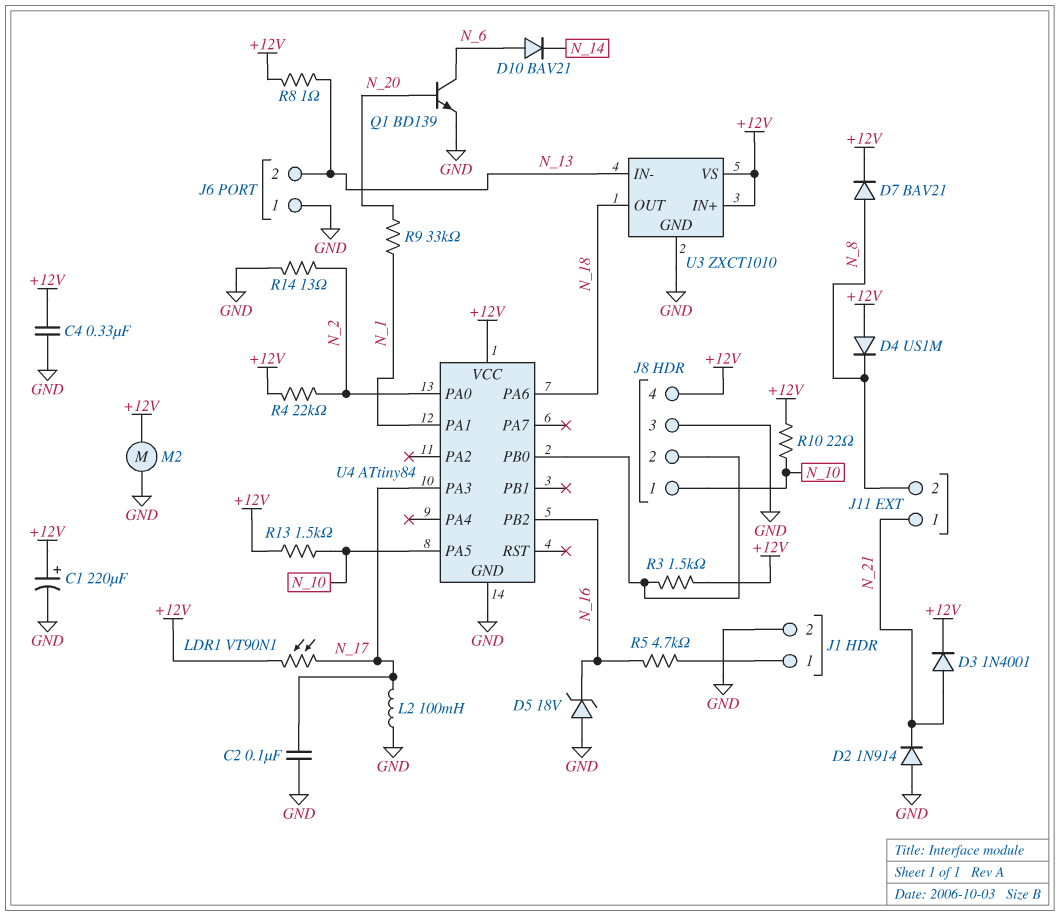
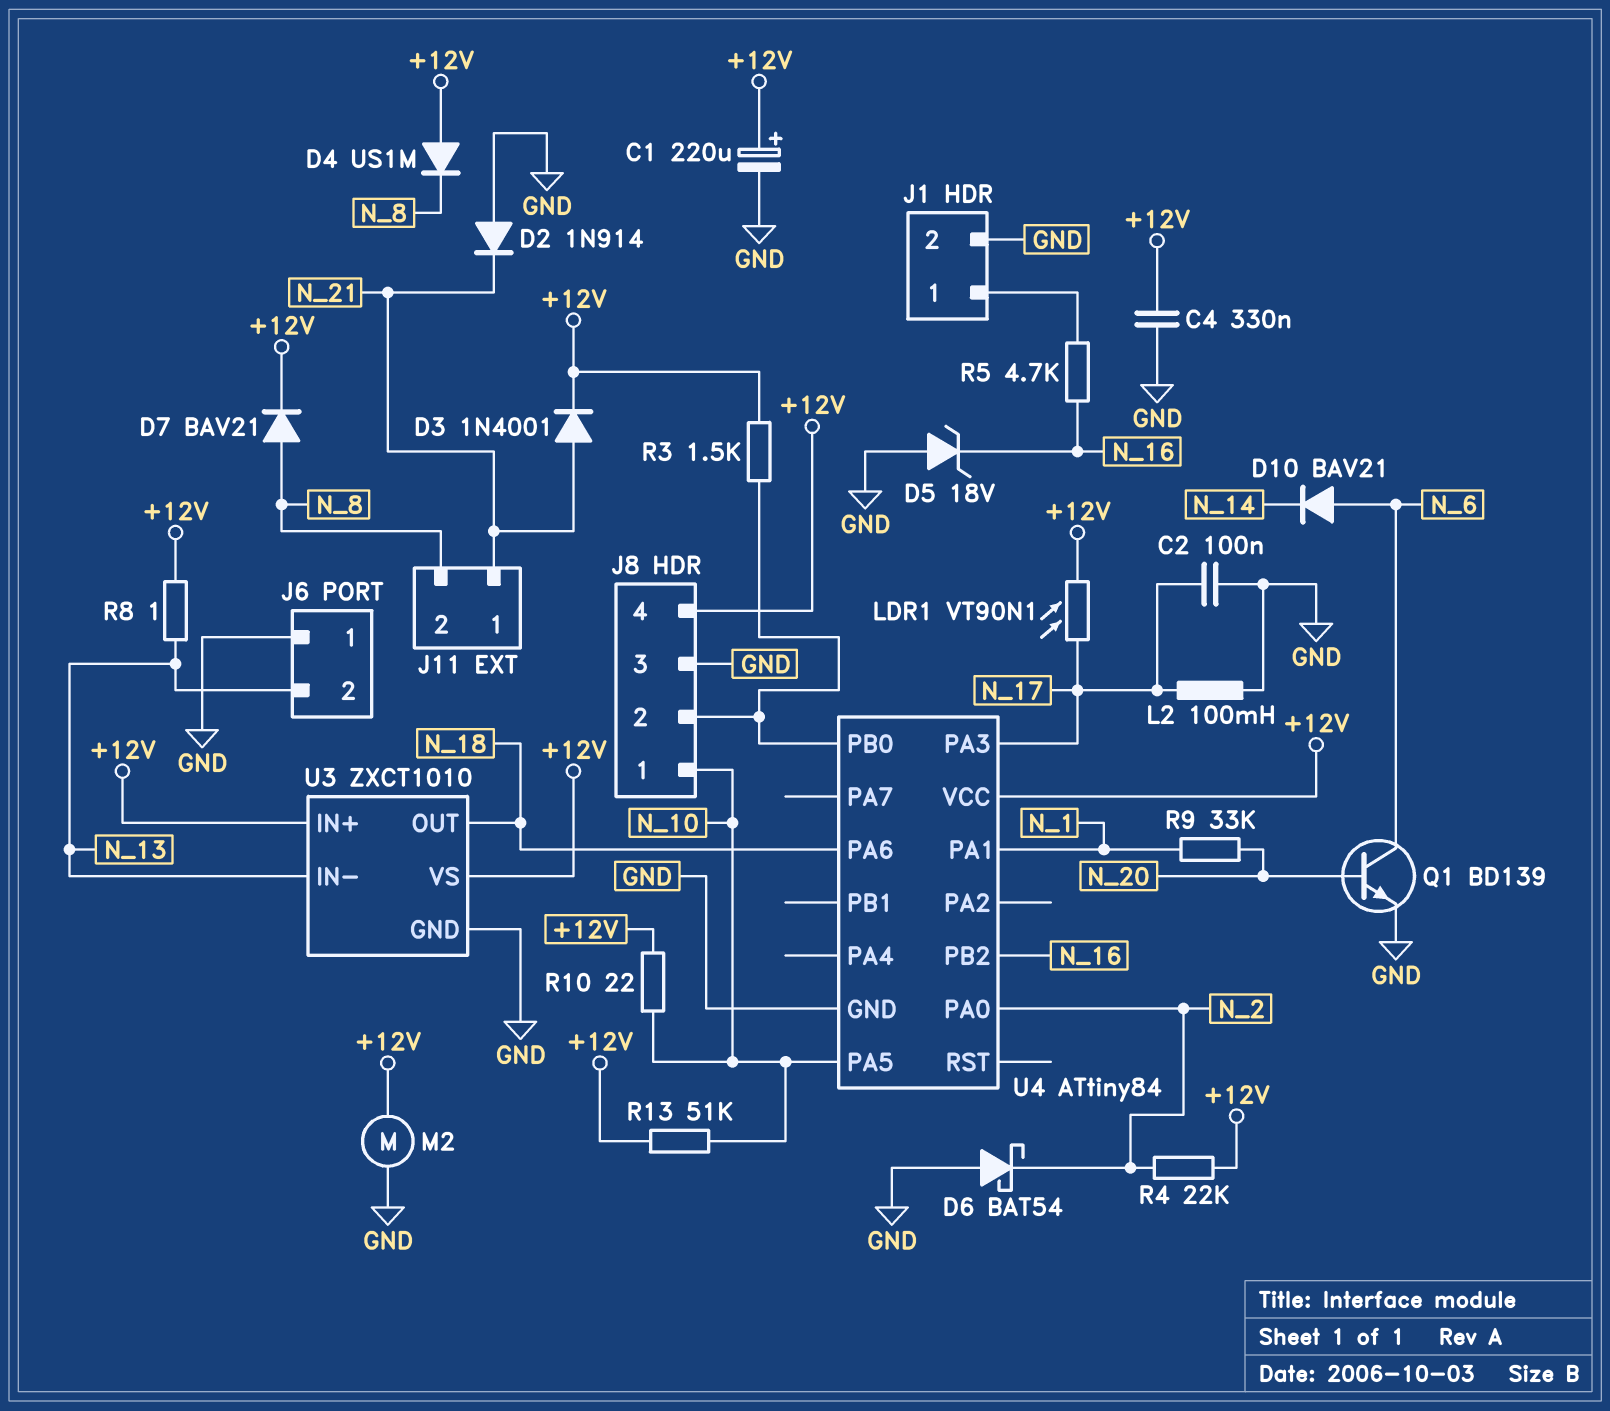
D6: none -> schottky BAT54 (A GND, K N_2)
R13: 1.5k (+12V, N_10) -> 51k (+12V, N_10)
R14: 13 (GND, N_2) -> none

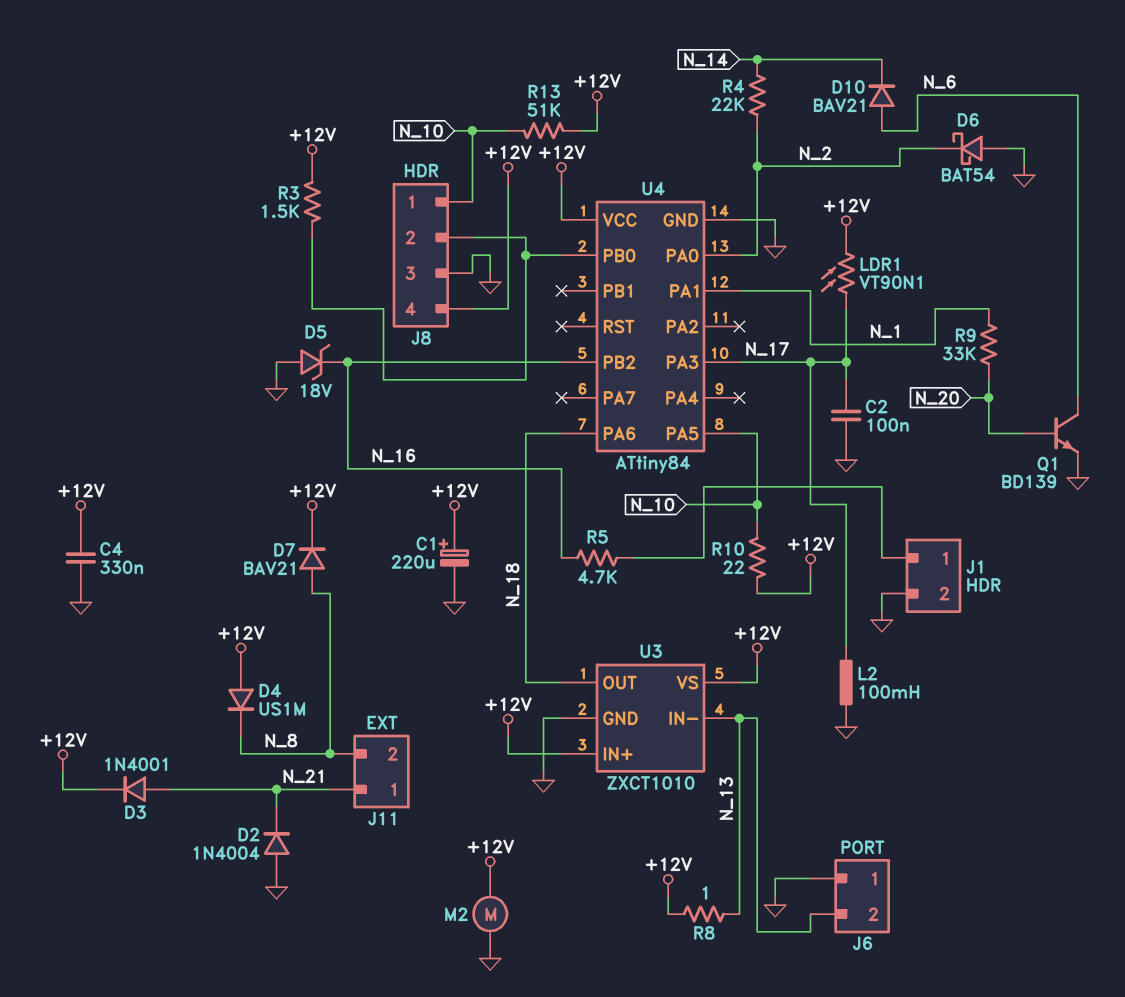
D2: diode 1N914 (A GND, K N_21) -> diode 1N4004 (A GND, K N_21)
R4: 22k (+12V, N_2) -> 22k (N_2, N_14)

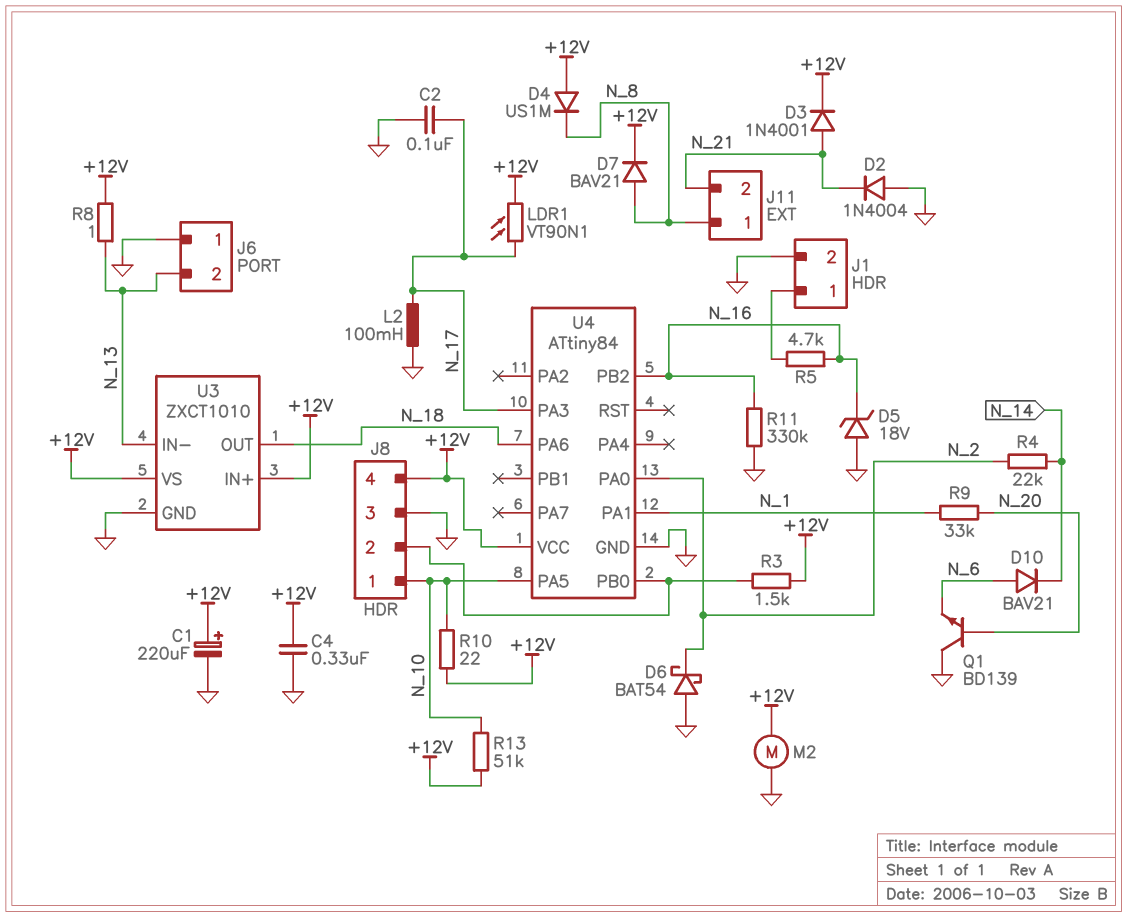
J11 pin 1: N_21 -> N_8
J11 pin 2: N_8 -> N_21
Q1: NPN BD139 (B N_20, C N_6, E GND) -> NPN BD139 (B N_20, C GND, E N_6)
R11: none -> 330k (GND, N_16)

